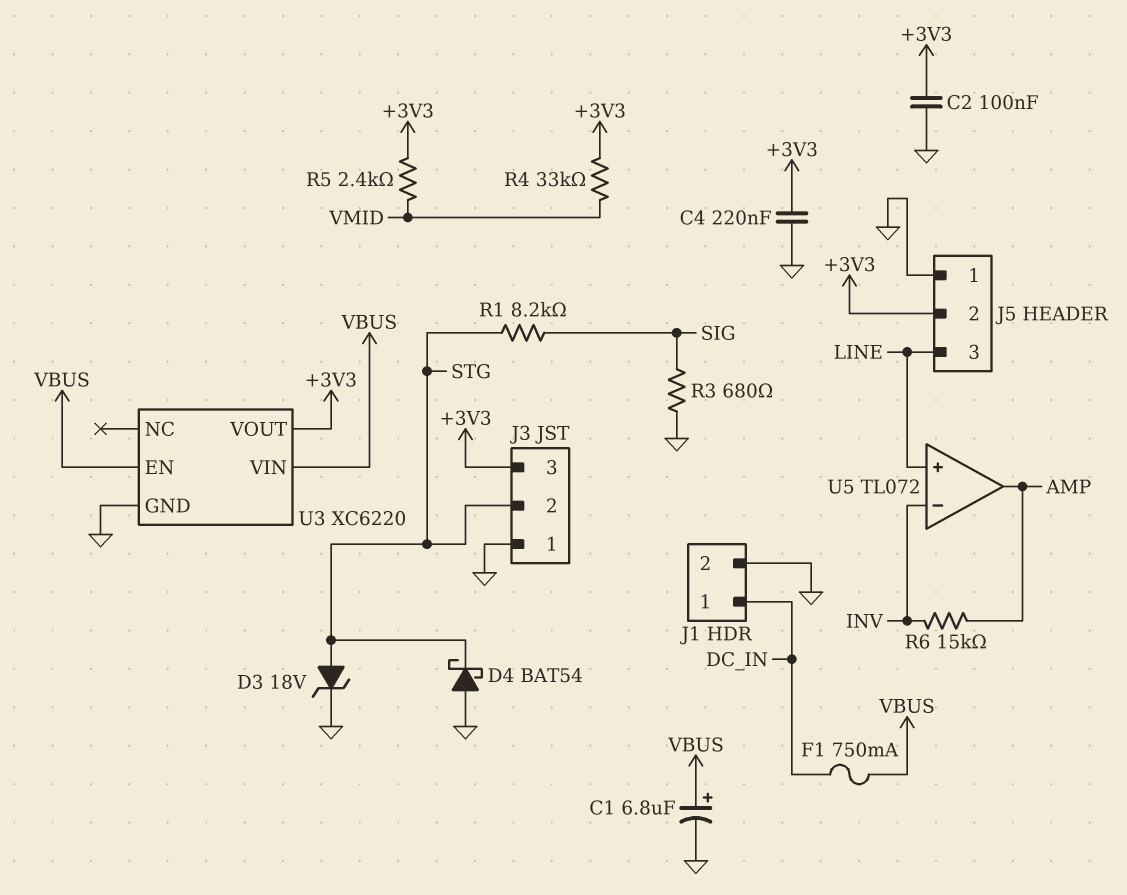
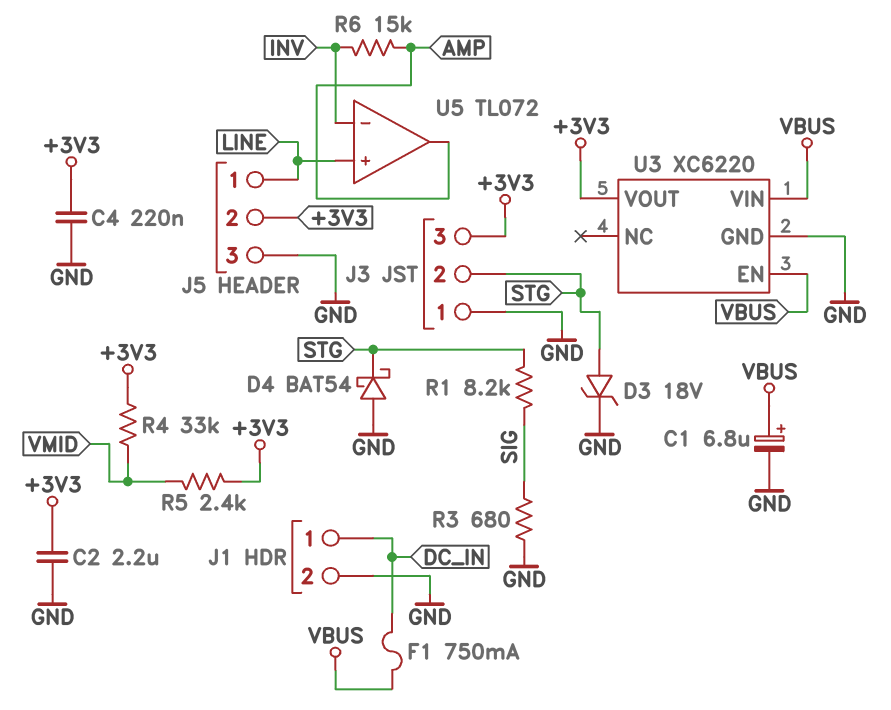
C2: 100nF (+3V3, GND) -> 2.2uF (+3V3, GND)
J5 pin 1: GND -> LINE
J5 pin 3: LINE -> GND

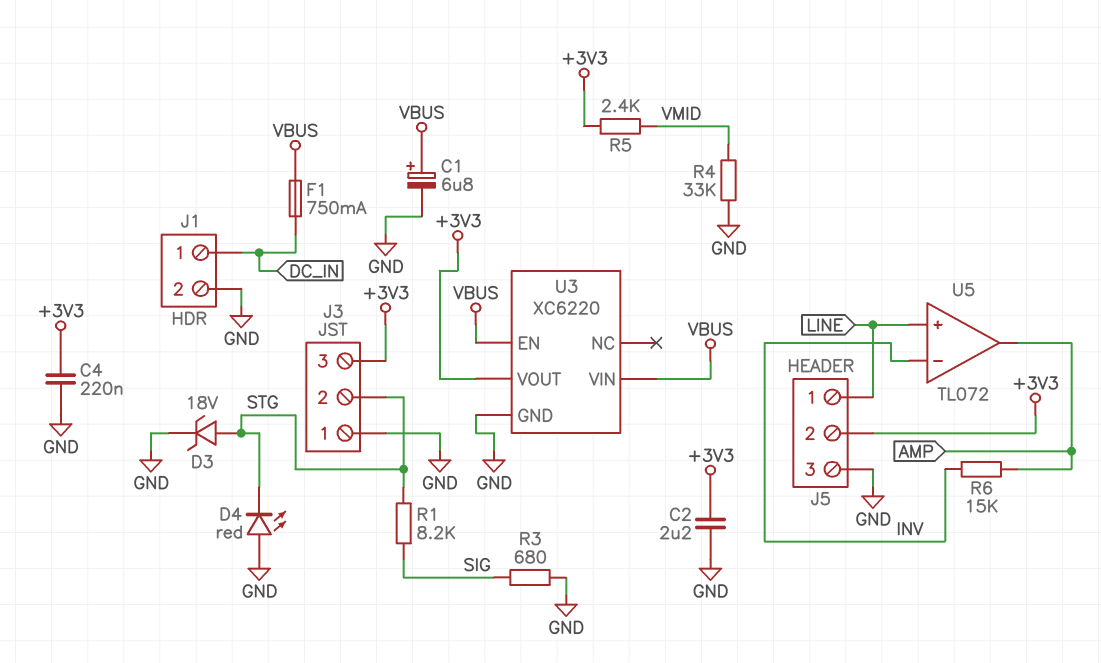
D4: schottky BAT54 (A GND, K STG) -> LED red (A GND, K STG)
R4: 33k (+3V3, VMID) -> 33k (GND, VMID)

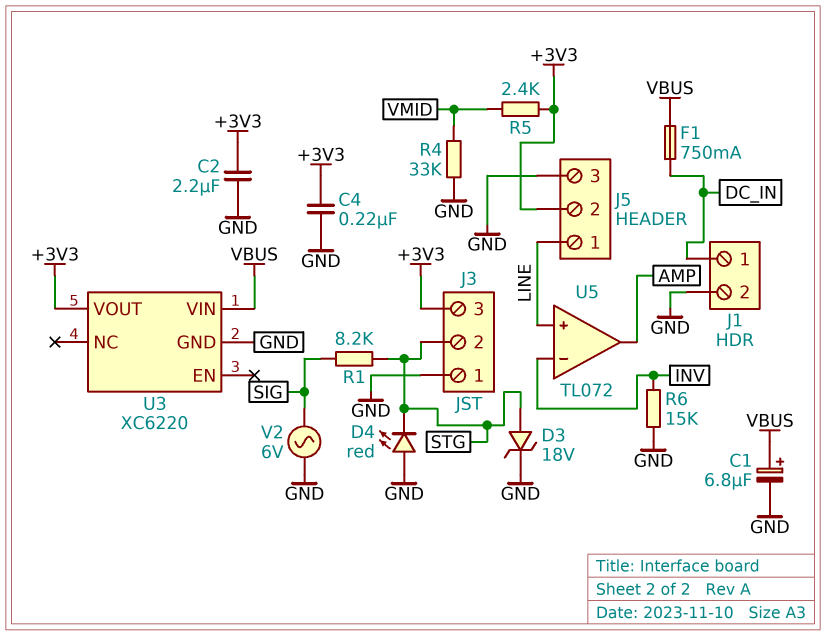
R3: 680 (GND, SIG) -> none
R6: 15k (AMP, INV) -> 15k (GND, INV)
U3 pin EN: VBUS -> none
V2: none -> AC 6V (GND, SIG)

